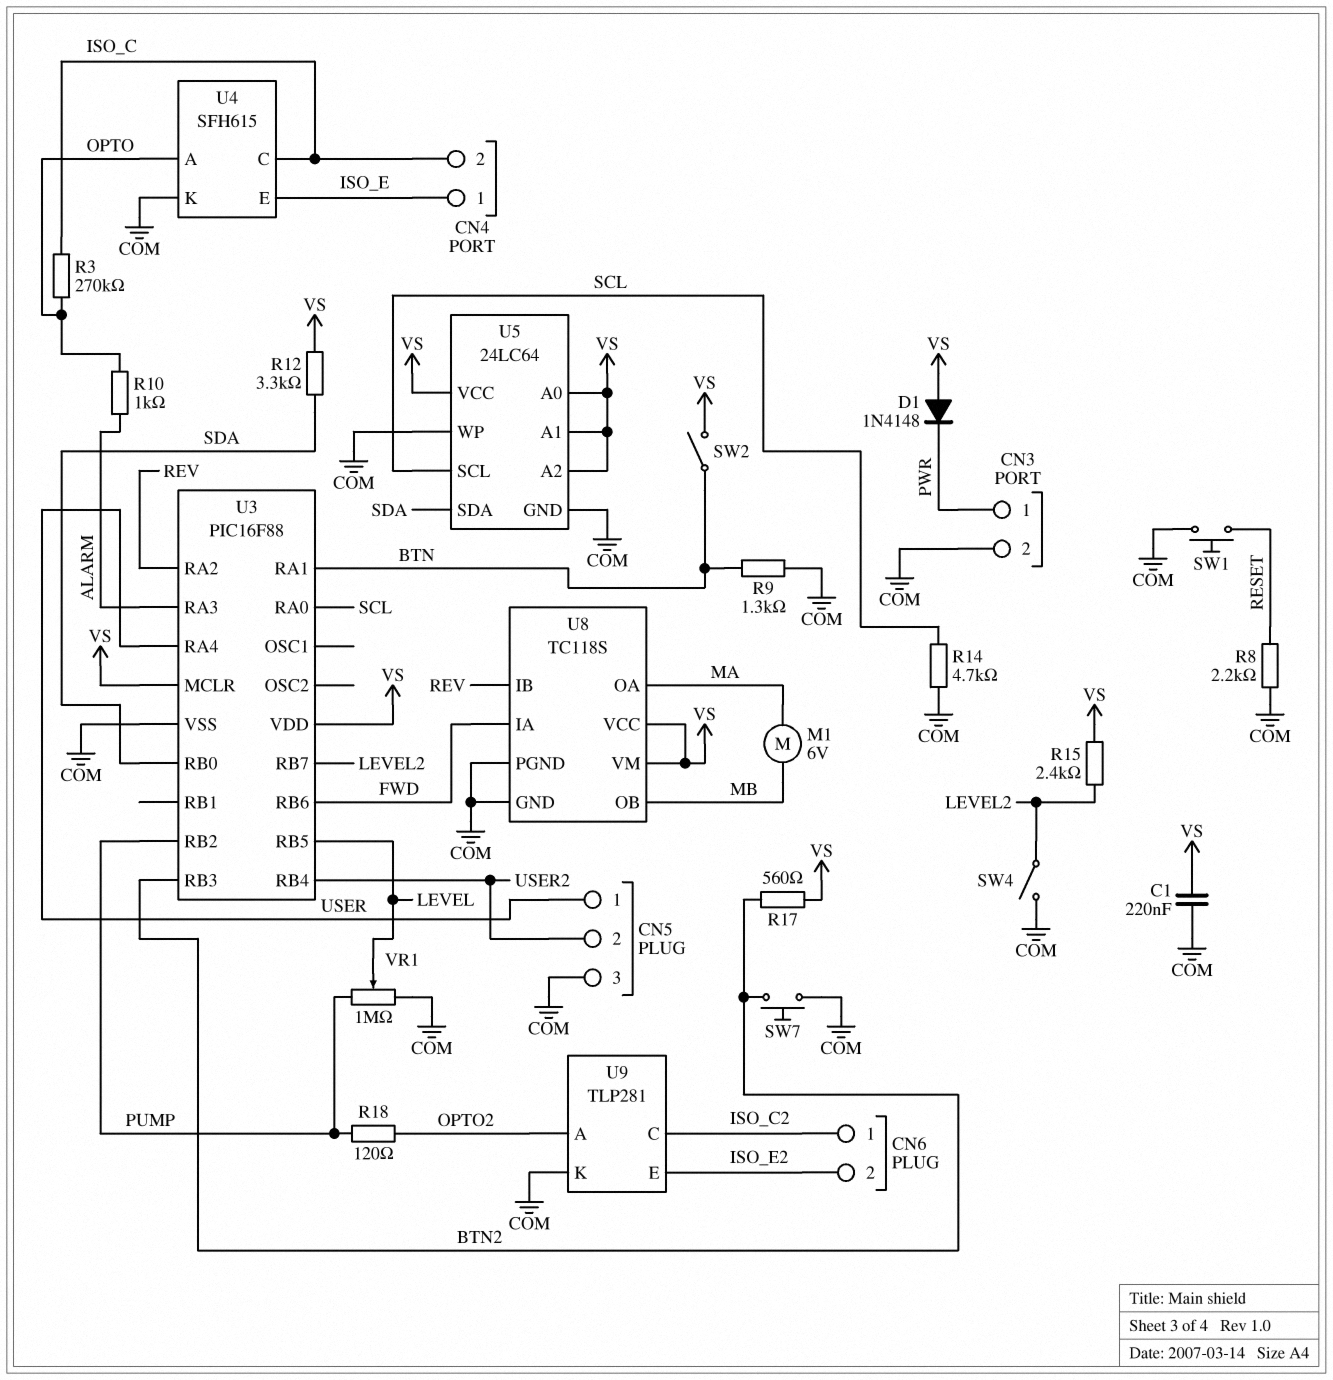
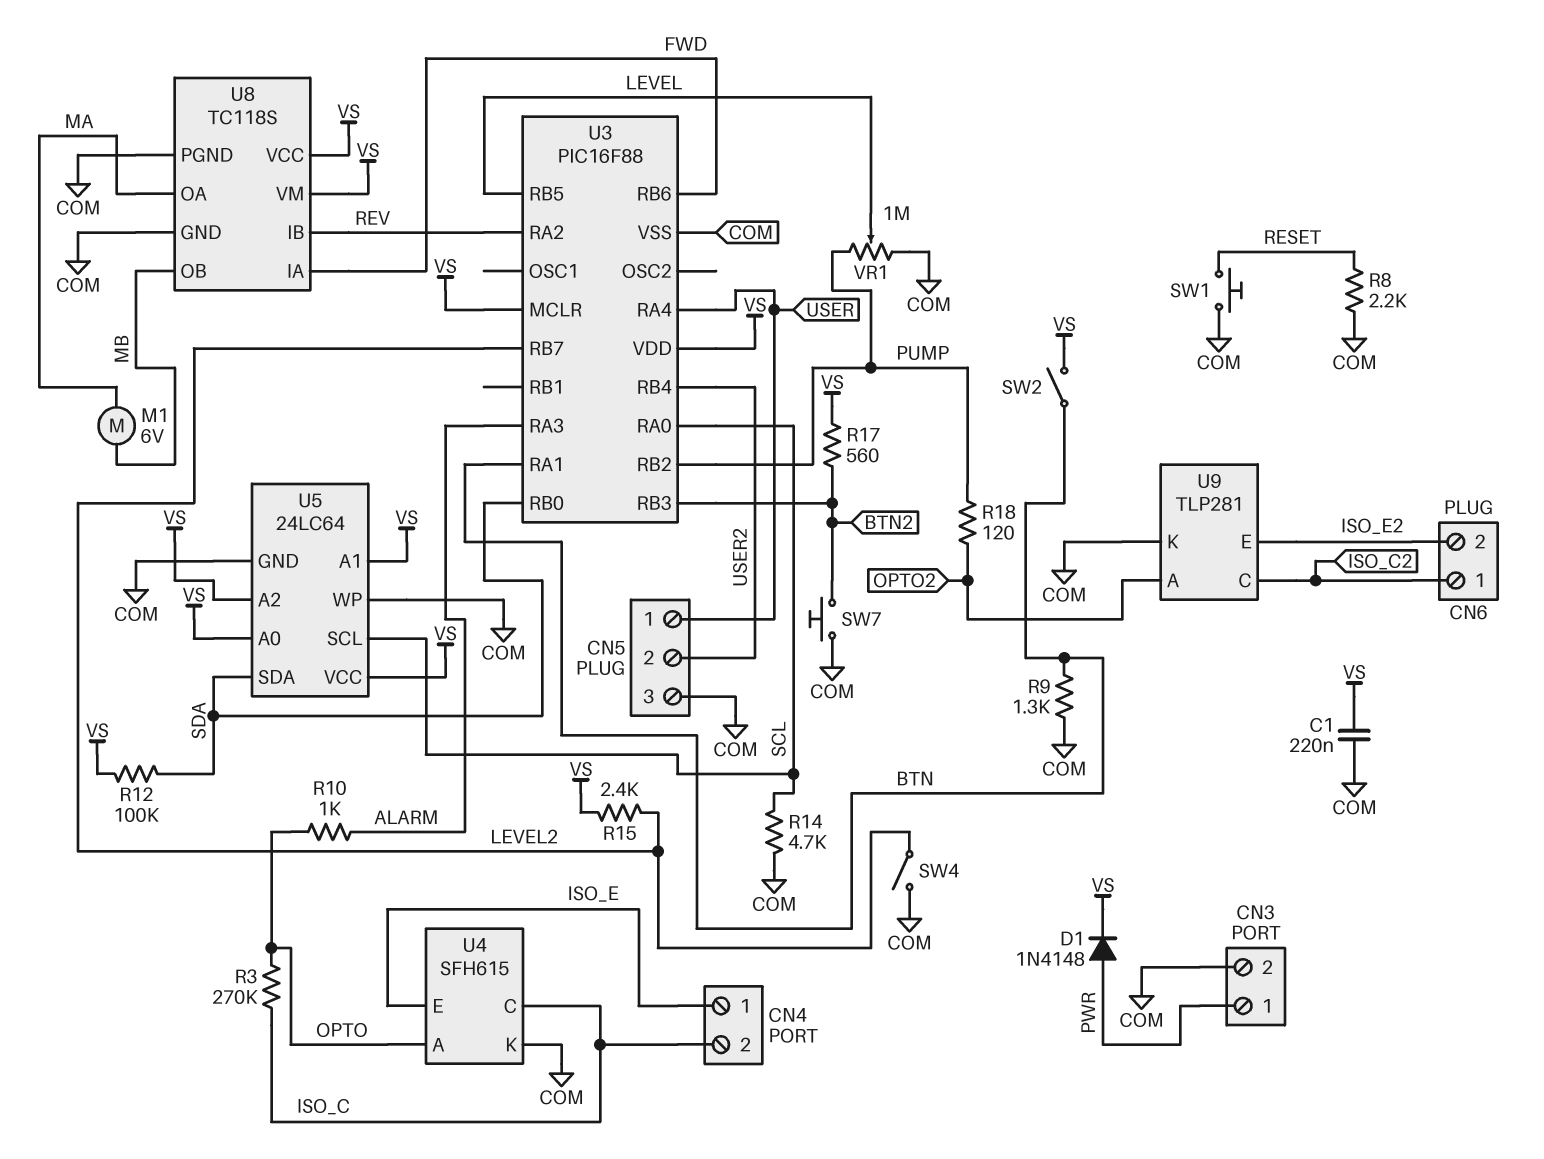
D1: diode 1N4148 (A VS, K PWR) -> diode 1N4148 (A PWR, K VS)
R12: 3.3k (SDA, VS) -> 100k (SDA, VS)

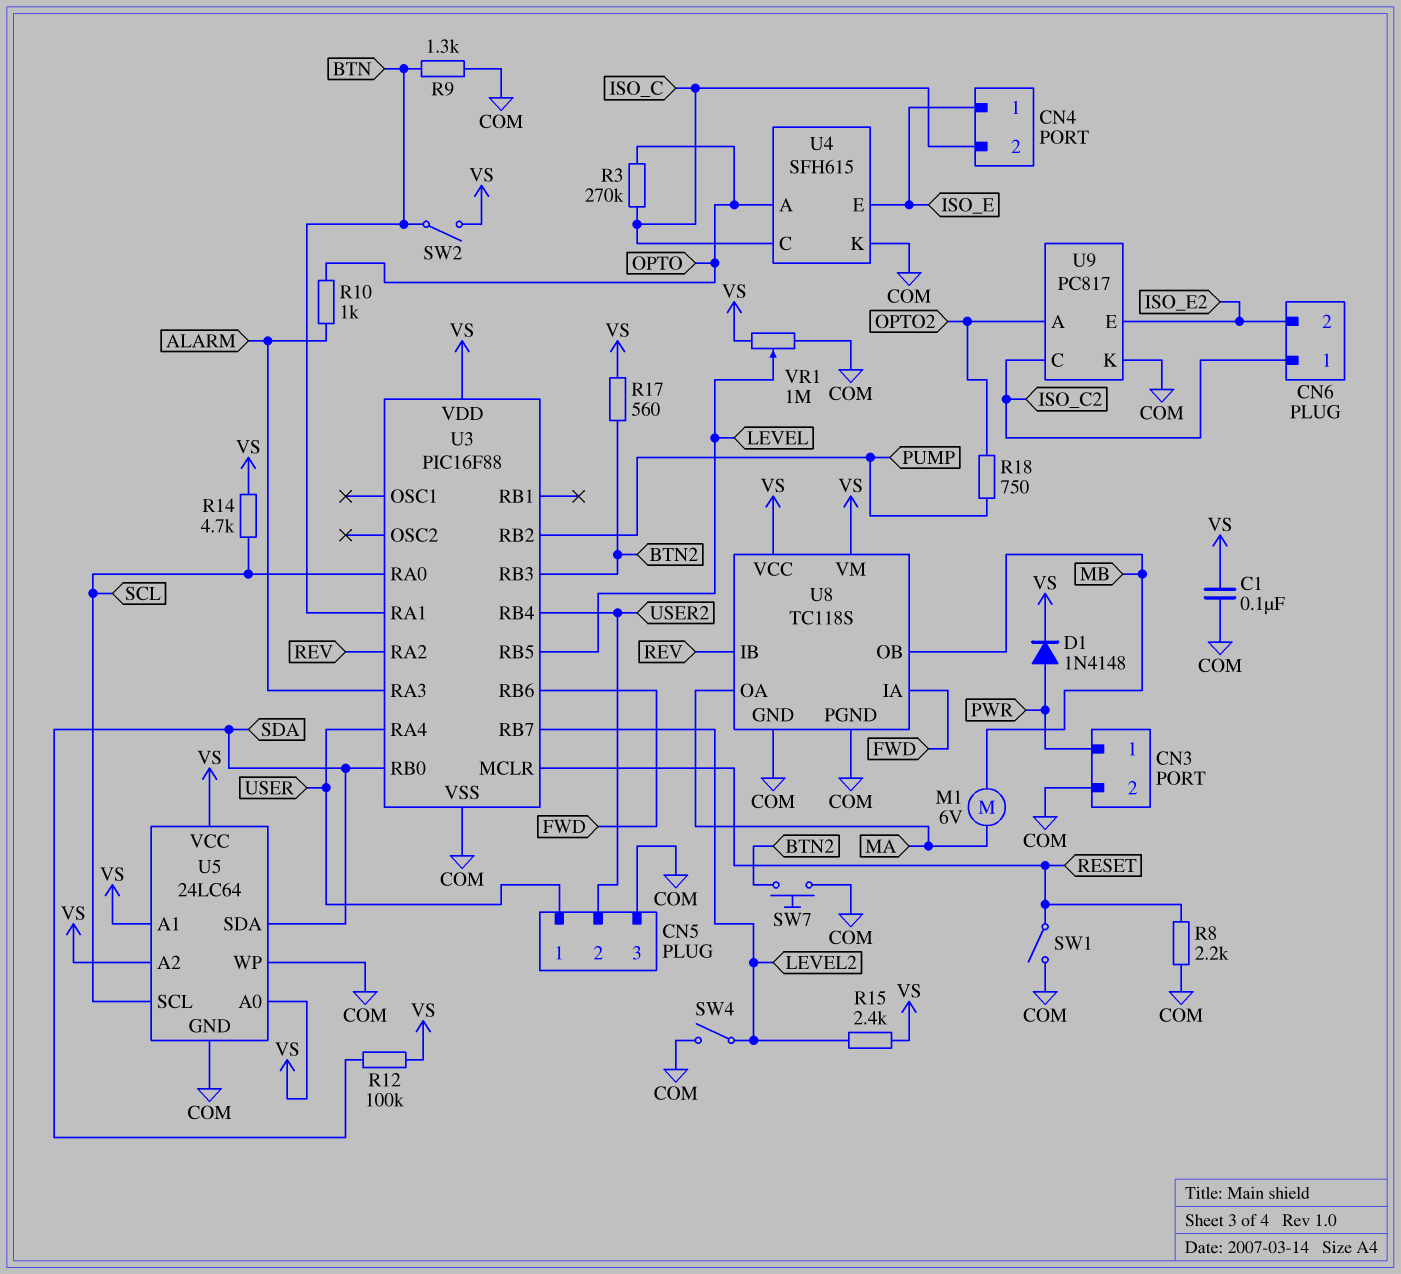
C1: 220nF (COM, VS) -> 100nF (COM, VS)
R14: 4.7k (COM, SCL) -> 4.7k (SCL, VS)
R18: 120 (OPTO2, PUMP) -> 750 (OPTO2, PUMP)
SW1: button (COM, RESET) -> switch (COM, RESET)
U3 pin MCLR: VS -> RESET
U9: TLP281 -> PC817
VR1: 1M (COM, PUMP, wiper LEVEL) -> 1M (COM, VS, wiper LEVEL)

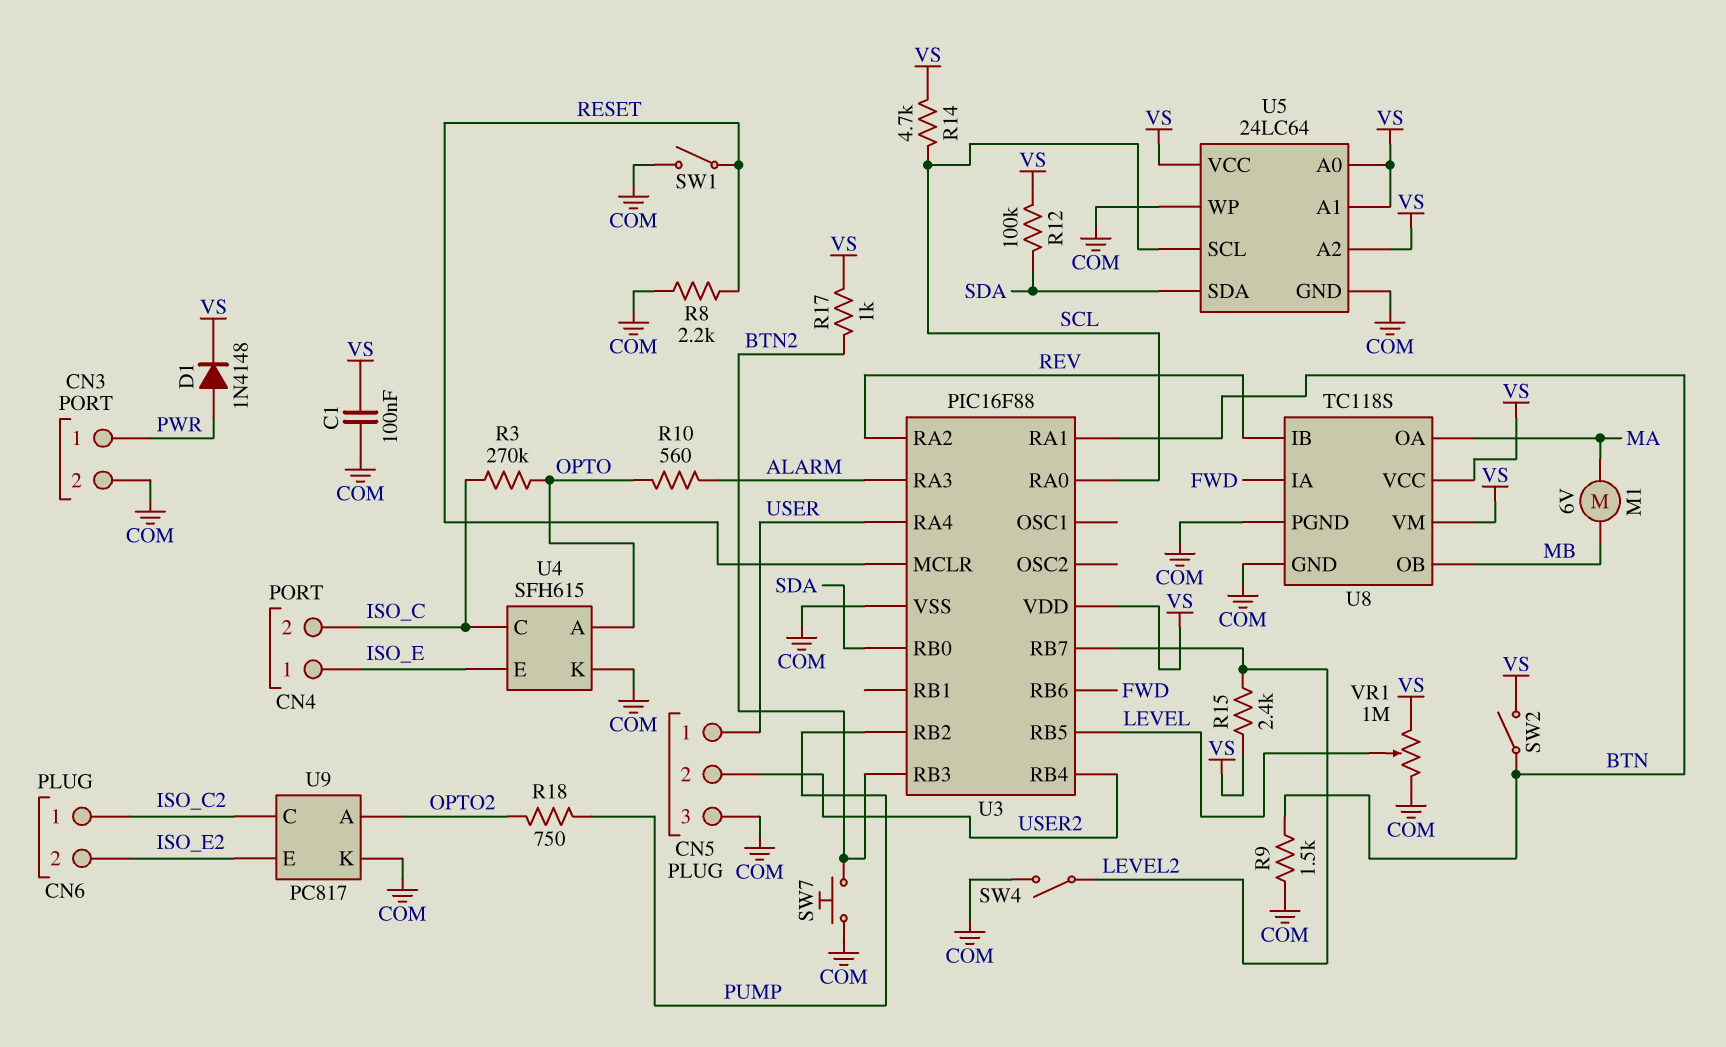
R9: 1.3k (BTN, COM) -> 1.5k (BTN, COM)
R10: 1k (ALARM, OPTO) -> 560 (ALARM, OPTO)
R17: 560 (BTN2, VS) -> 1k (BTN2, VS)

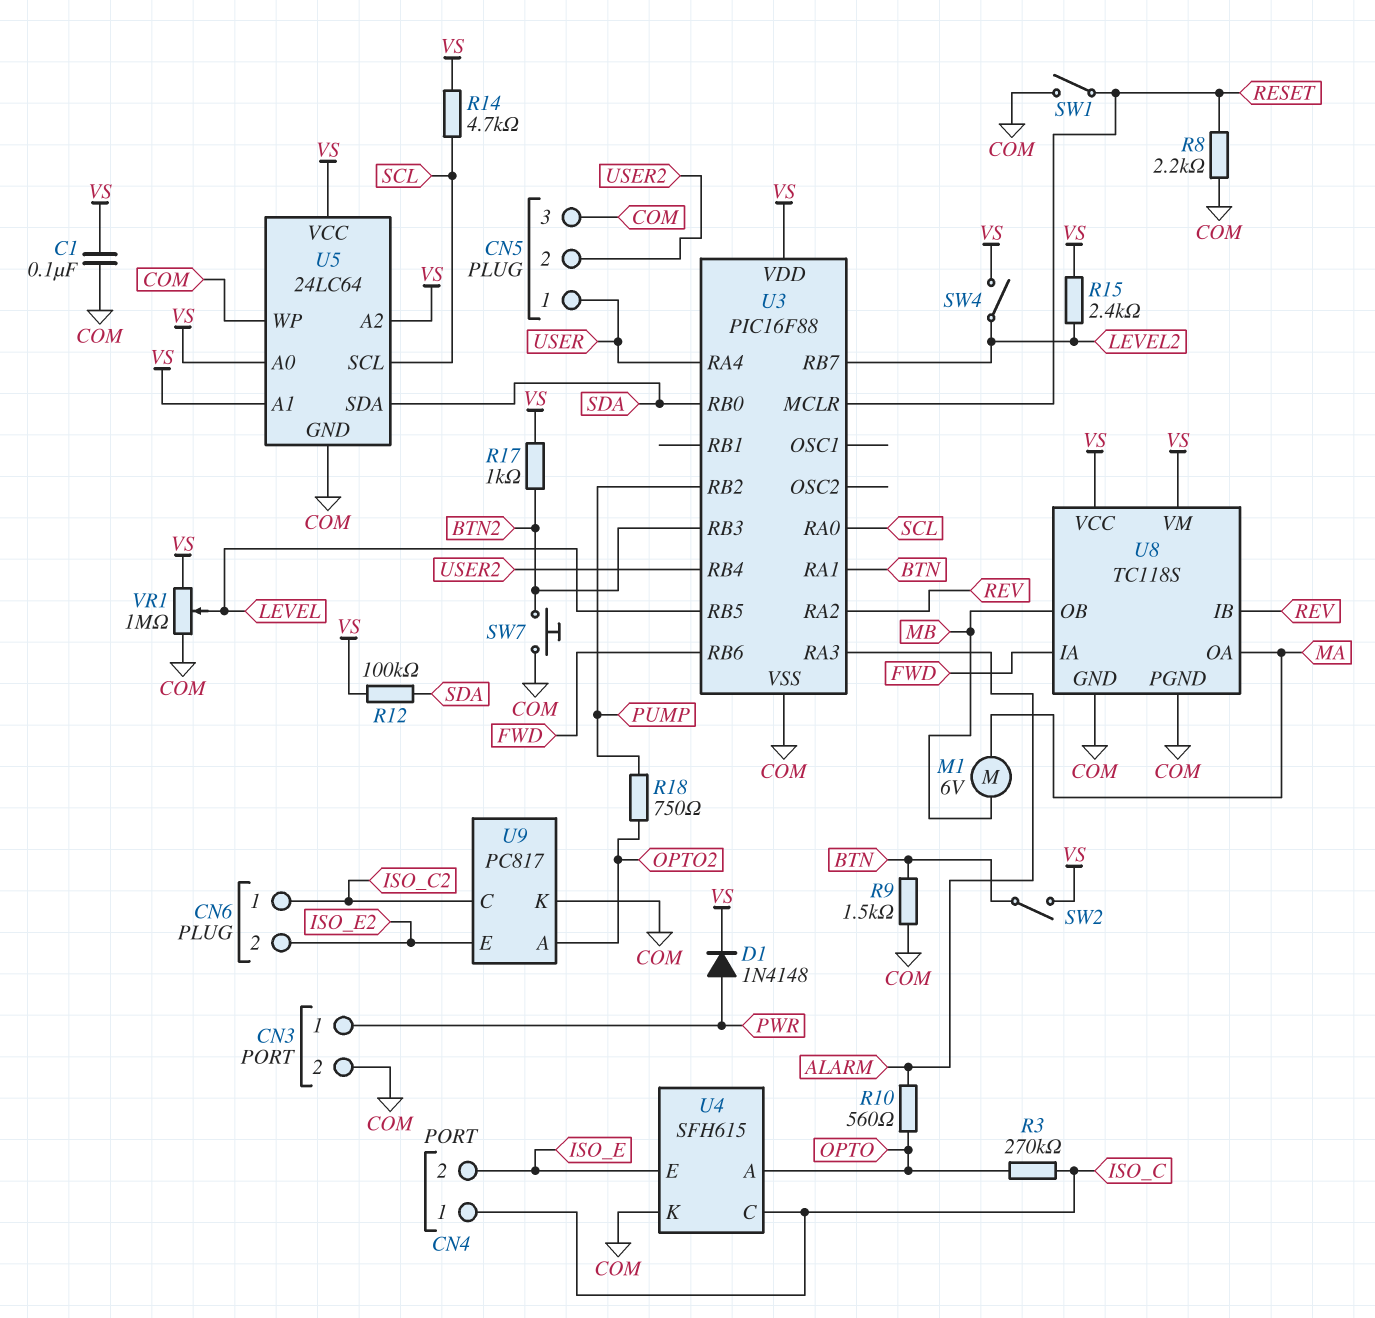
CN4 pin 1: ISO_E -> ISO_C
CN4 pin 2: ISO_C -> ISO_E
SW4: switch (COM, LEVEL2) -> switch (LEVEL2, VS)

